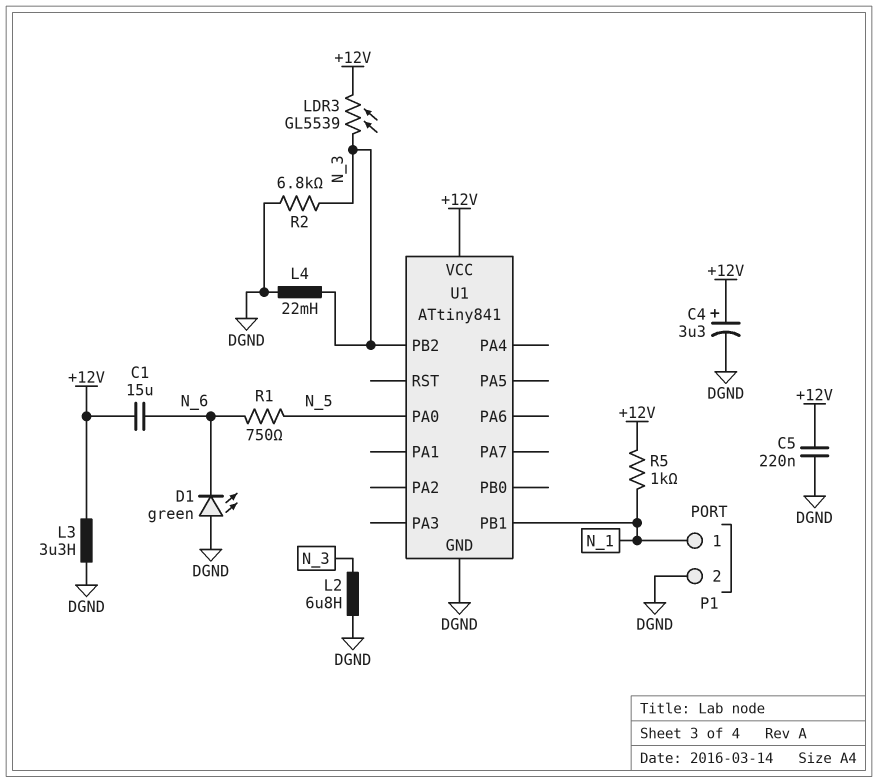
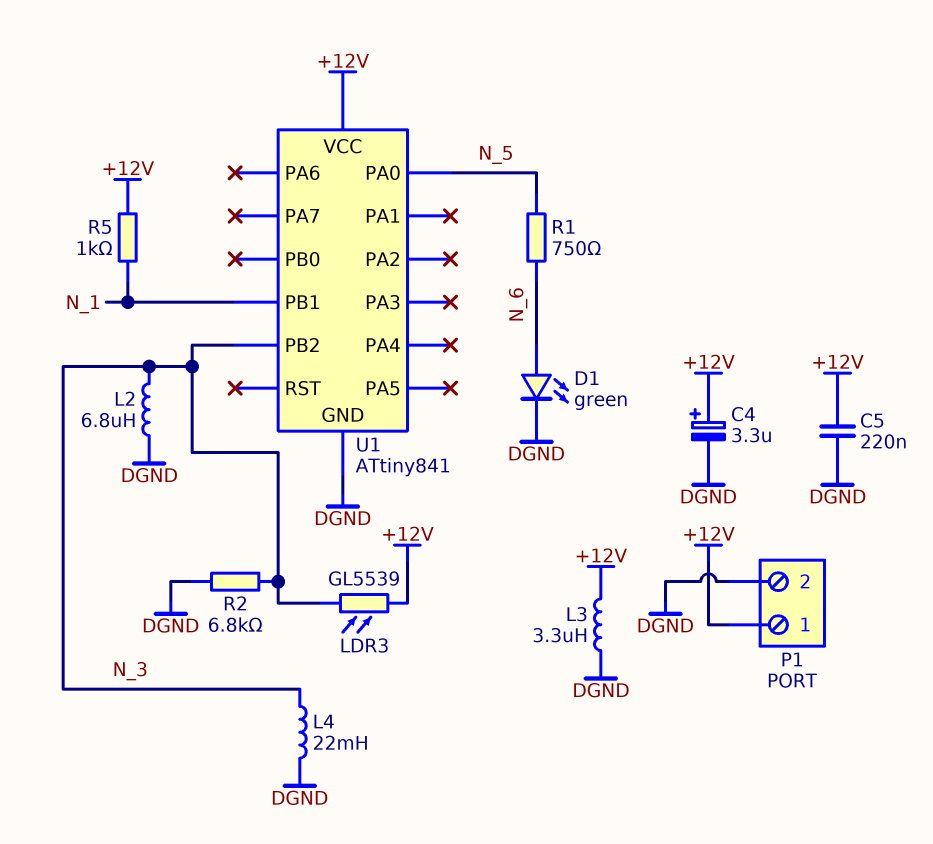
C1: 15uF (+12V, N_6) -> none
D1: LED green (A DGND, K N_6) -> LED green (A N_6, K DGND)
P1 pin 1: N_1 -> +12V

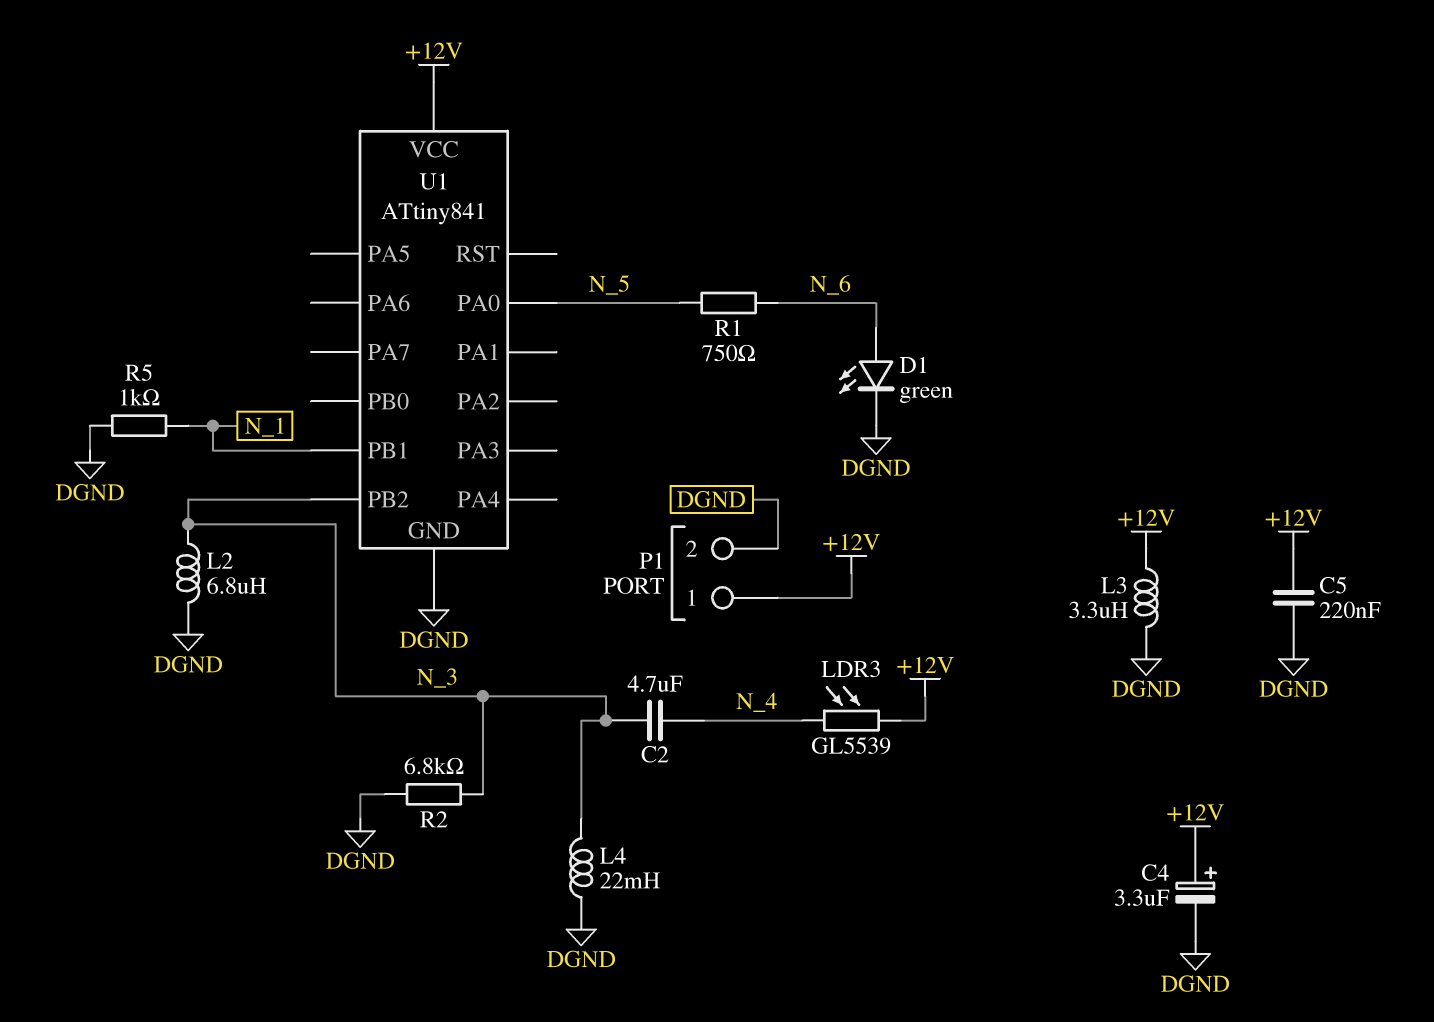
C2: none -> 4.7uF (N_3, N_4)
LDR3: GL5539 (+12V, N_3) -> GL5539 (+12V, N_4)
R5: 1k (+12V, N_1) -> 1k (DGND, N_1)

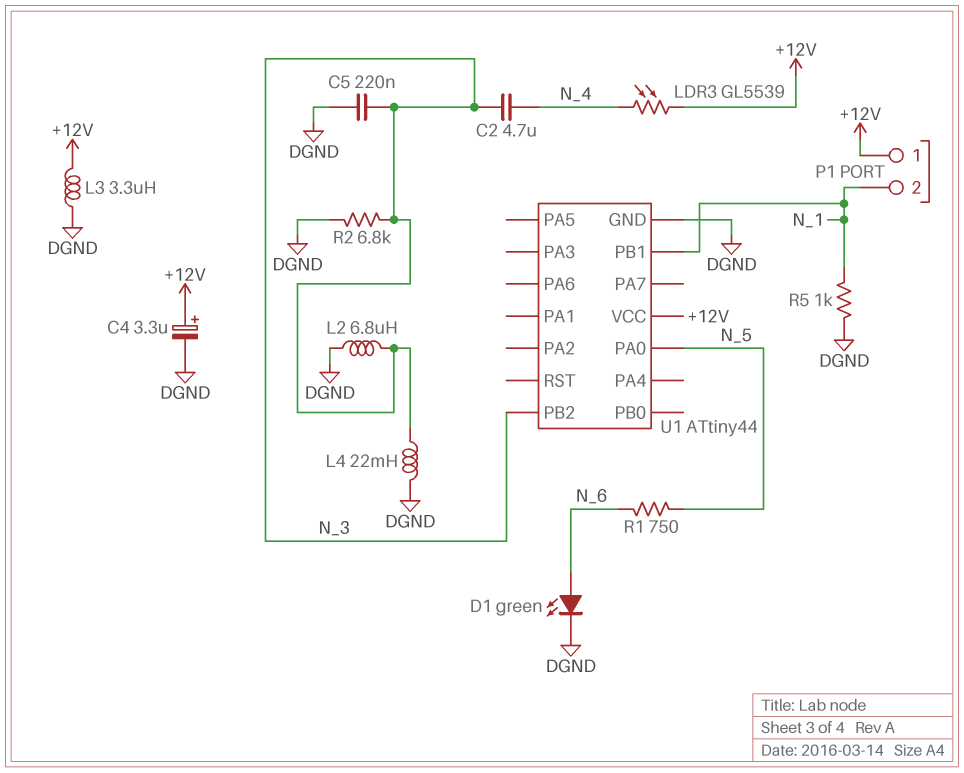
C5: 220nF (+12V, DGND) -> 220nF (DGND, N_3)
P1 pin 2: DGND -> N_1
U1: ATtiny841 -> ATtiny44

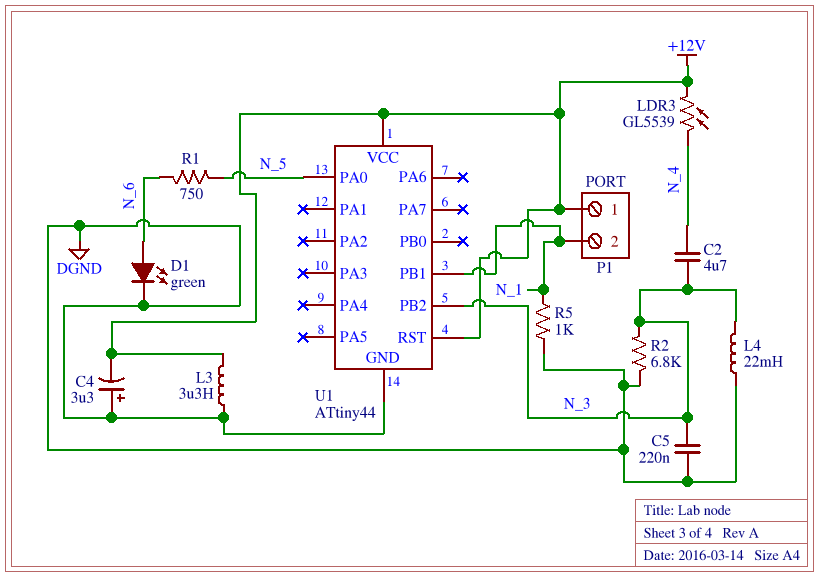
C4: 3.3uF (plus +12V, minus DGND) -> 3.3uF (plus DGND, minus +12V)
L2: 6.8uH (DGND, N_3) -> none
U1 pin RST: none -> +12V

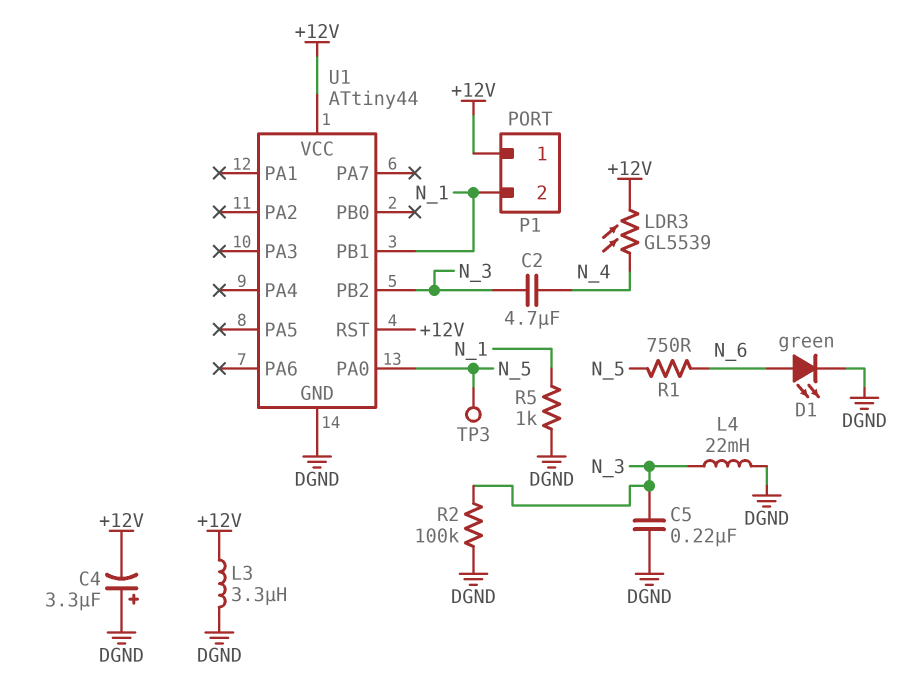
R2: 6.8k (DGND, N_3) -> 100k (DGND, N_3)
TP3: none -> test point (N_5)

